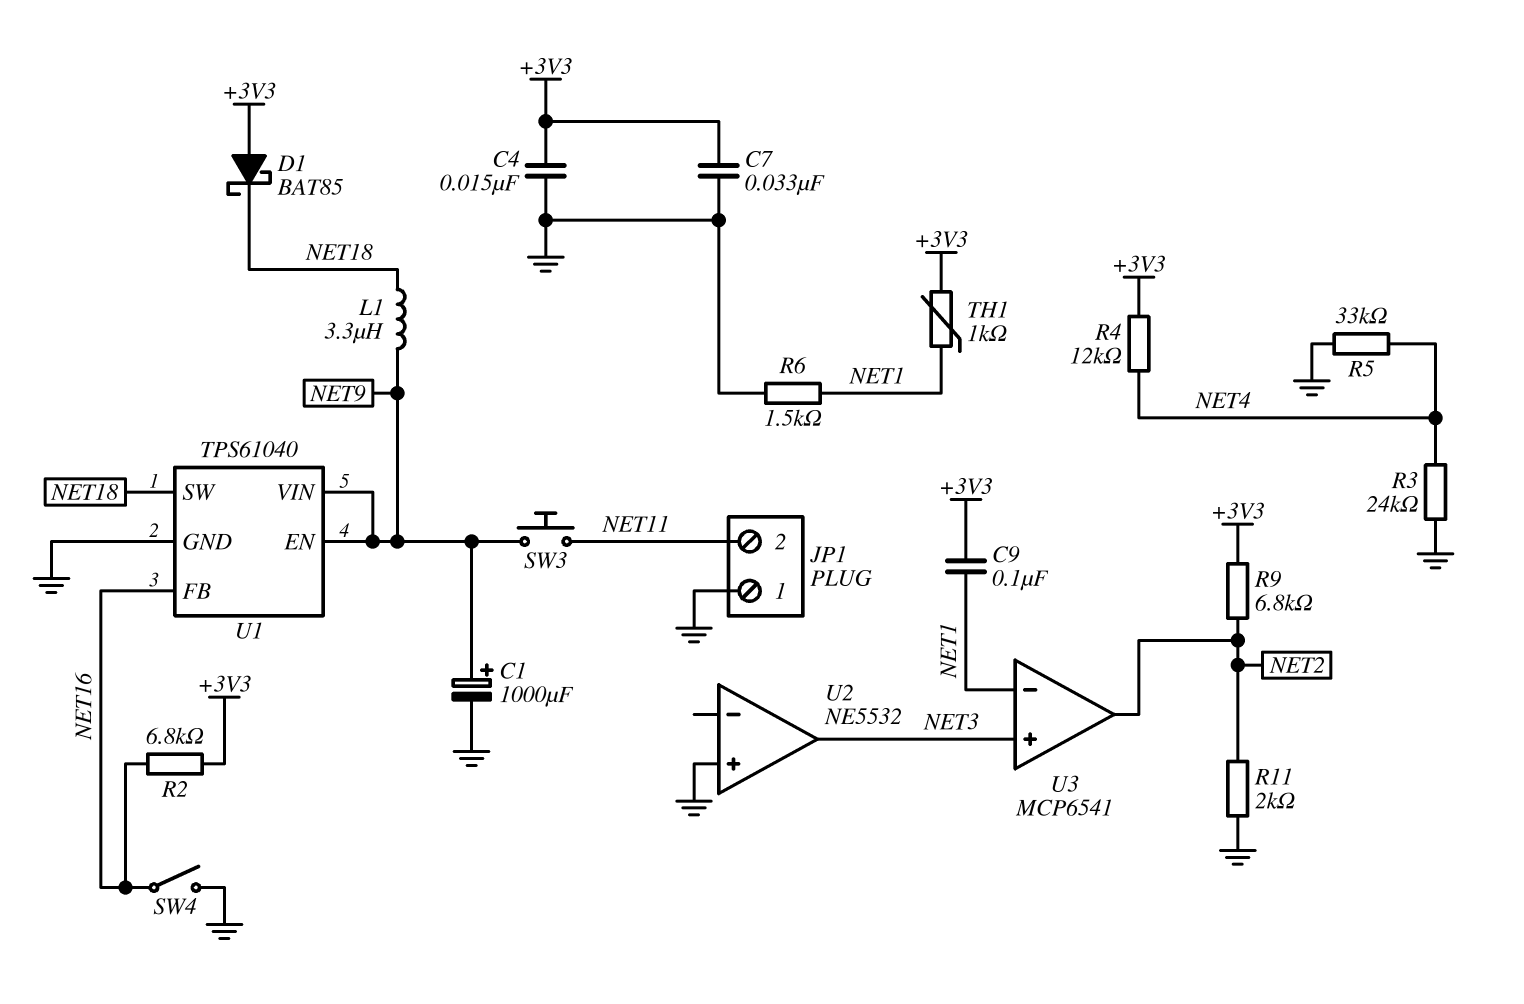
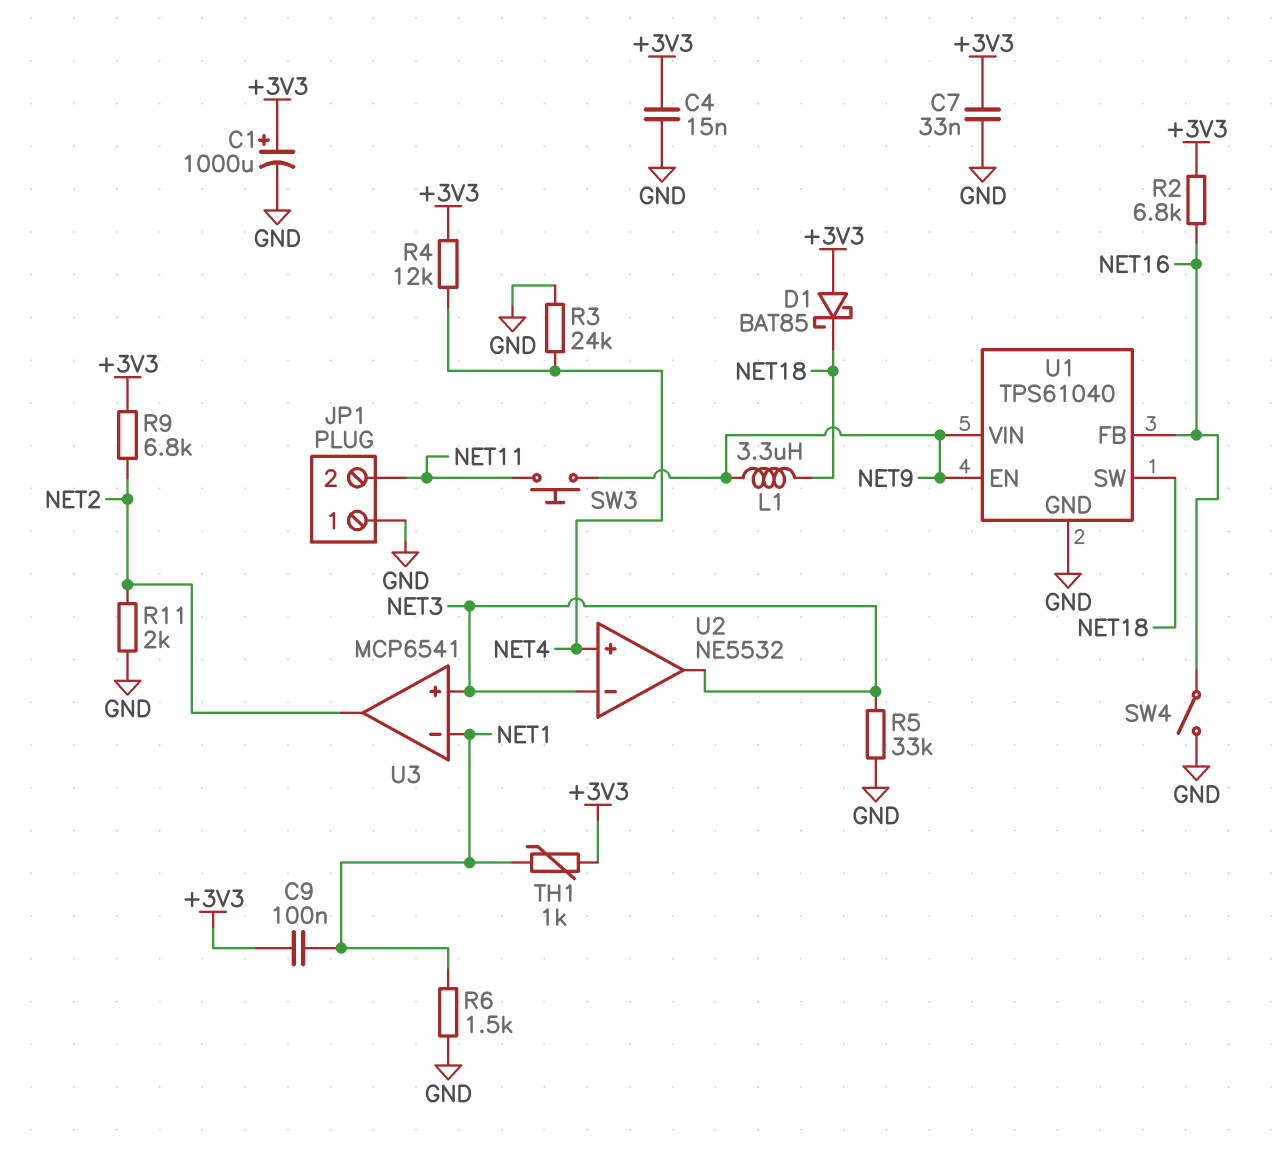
C1: 1000uF (plus NET9, minus GND) -> 1000uF (plus +3V3, minus GND)
R5: 33k (GND, NET4) -> 33k (GND, NET3)
U2 pin in+: GND -> NET4
U2 pin in-: none -> NET3

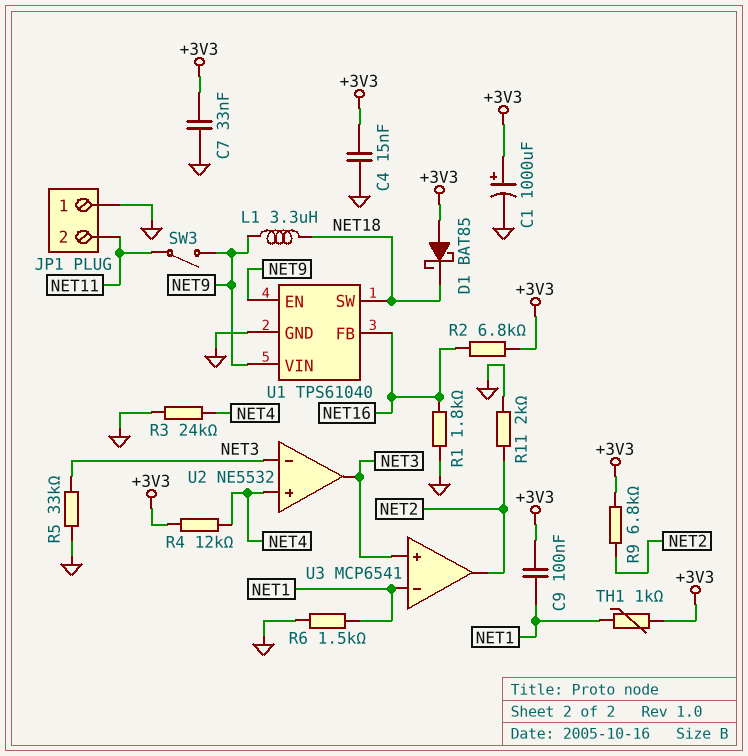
R1: none -> 1.8k (GND, NET16)
SW3: button (NET9, NET11) -> switch (NET9, NET11)
SW4: switch (GND, NET16) -> none

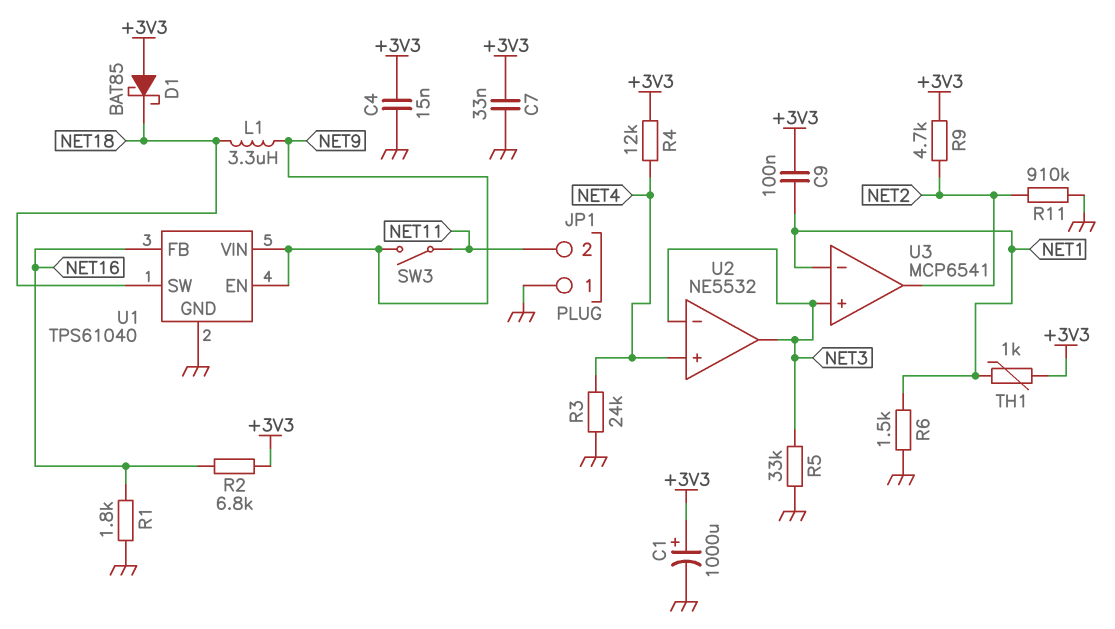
R9: 6.8k (+3V3, NET2) -> 4.7k (+3V3, NET2)
R11: 2k (GND, NET2) -> 910k (GND, NET2)

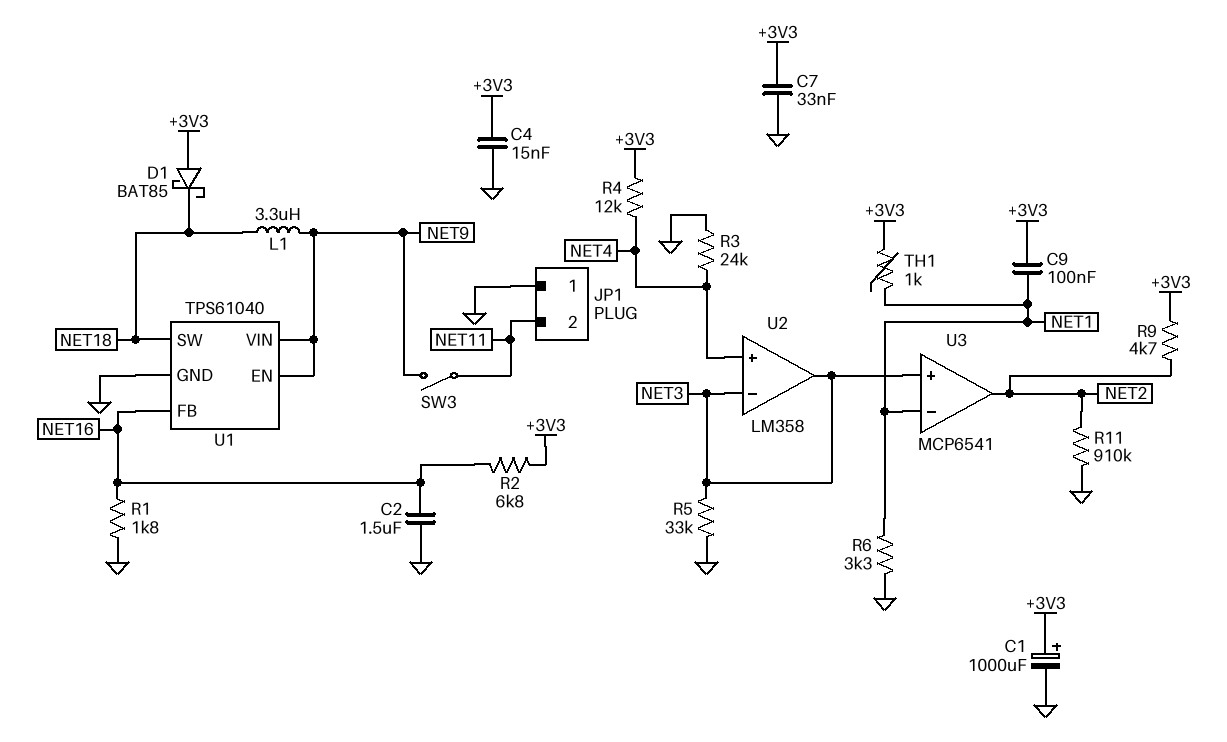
C2: none -> 1.5uF (GND, NET16)
R6: 1.5k (GND, NET1) -> 3.3k (GND, NET1)
U2: NE5532 -> LM358

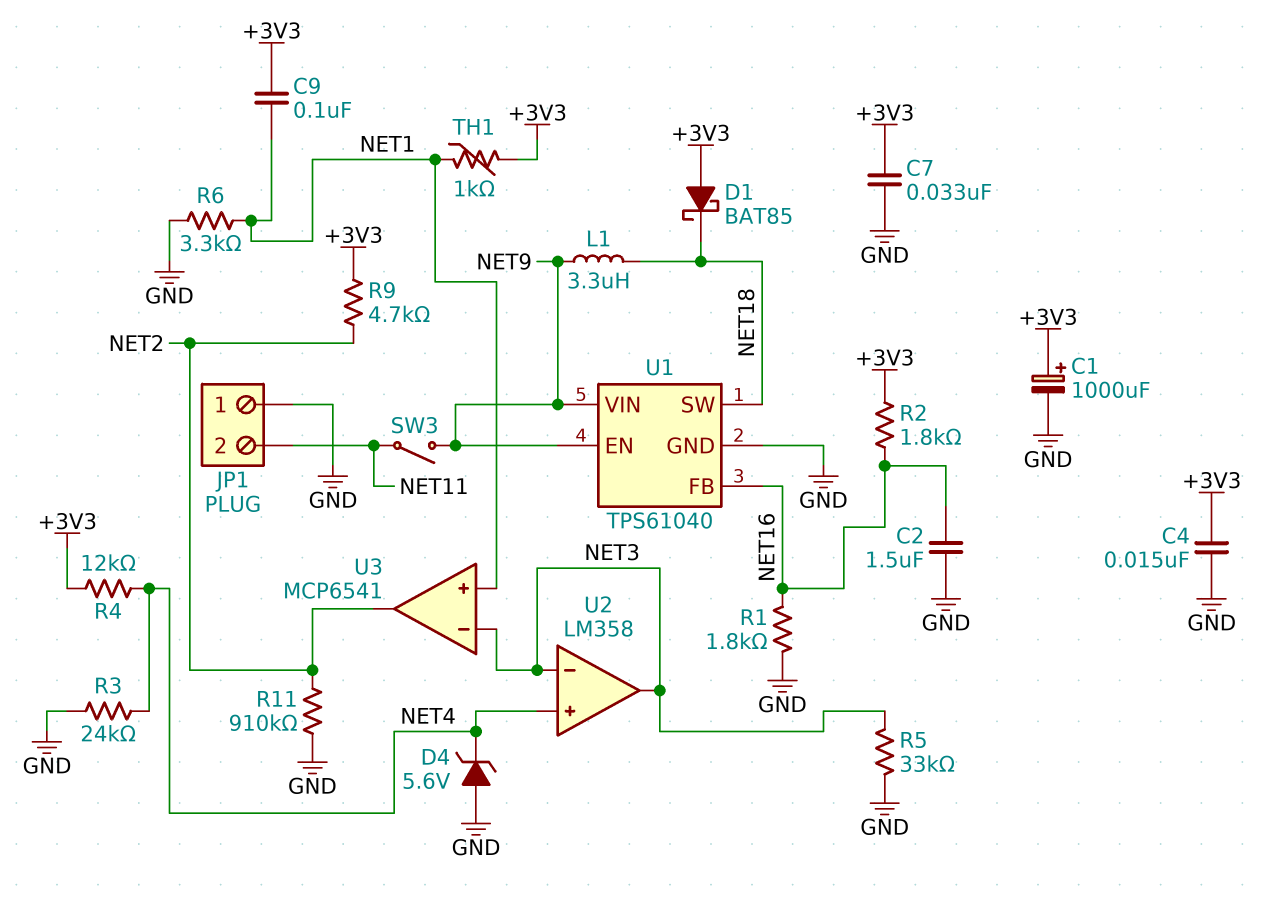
D4: none -> zener 5.6V (A GND, K NET4)
R2: 6.8k (+3V3, NET16) -> 1.8k (+3V3, NET16)
U3 pin in+: NET3 -> NET1
U3 pin in-: NET1 -> NET3

